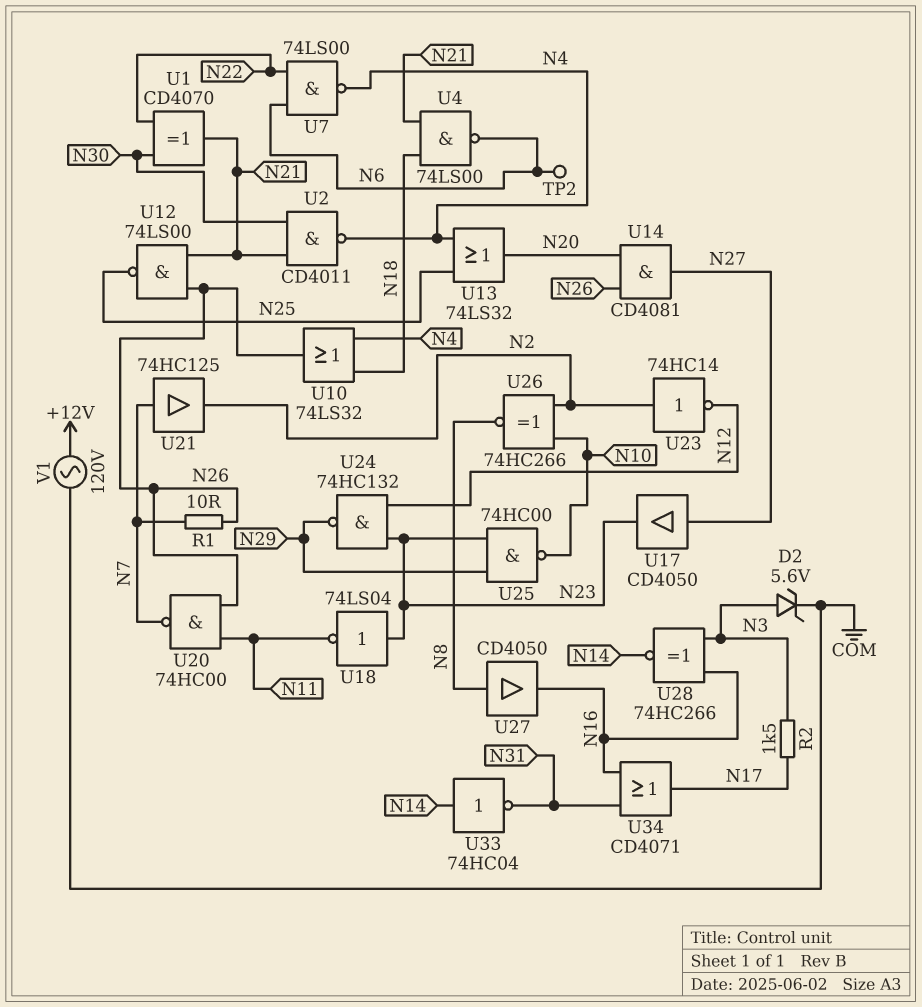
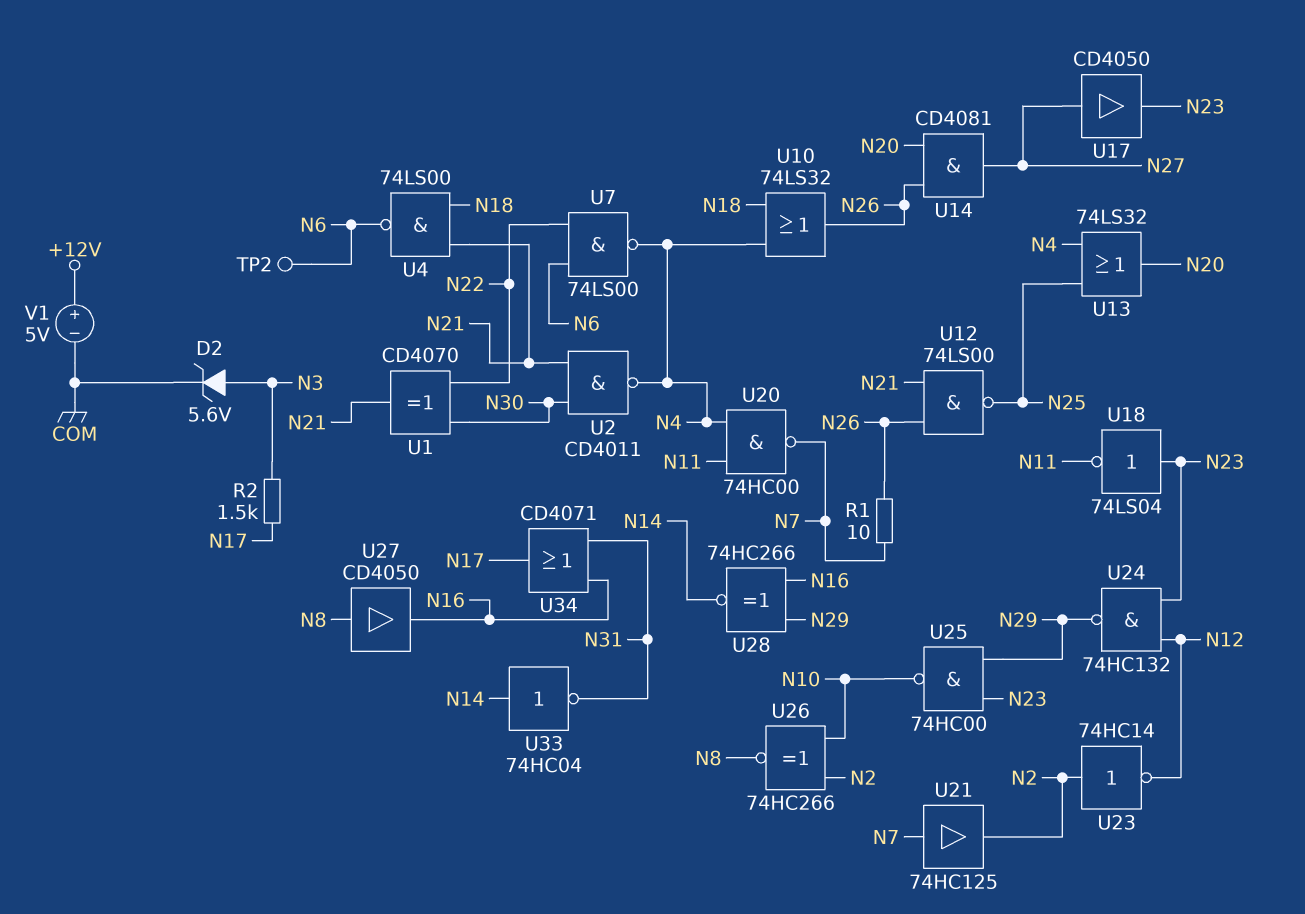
U20: NAND 74HC00 (in N11, in N26, out N7) -> NAND 74HC00 (in N4, in N11, out N7)
U28: XNOR 74HC266 (in N3, in N16, out N14) -> XNOR 74HC266 (in N16, in N29, out N14)
V1: AC 120V (+12V, COM) -> 5V (plus +12V, minus COM)

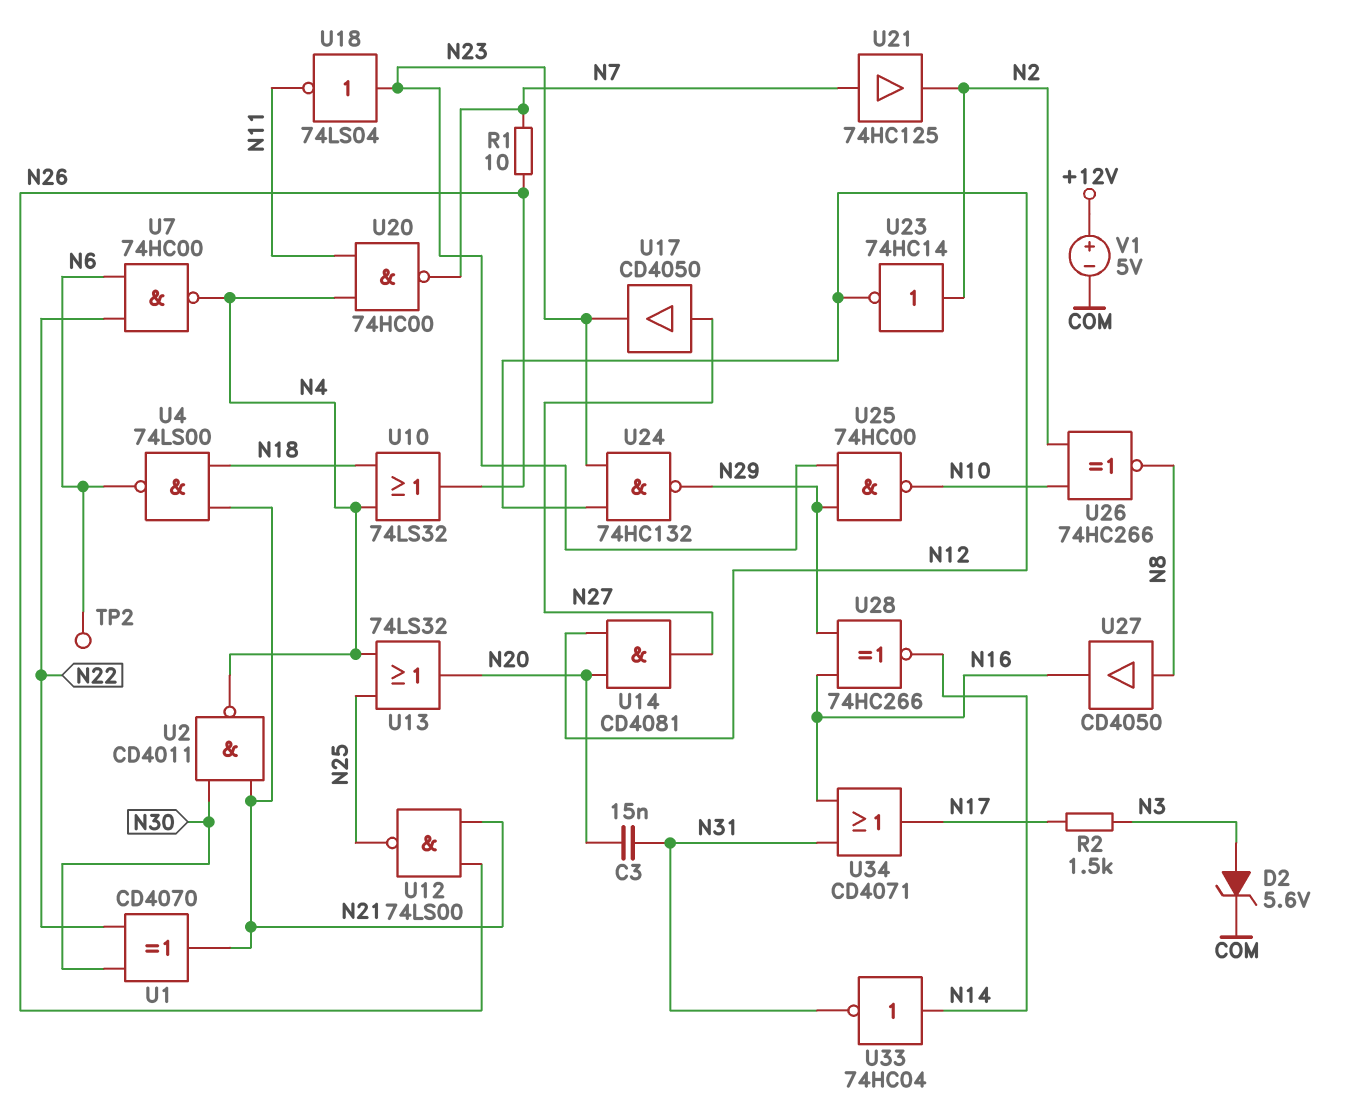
C3: none -> 15nF (N20, N31)
U7: NAND 74LS00 (in N6, in N22, out N4) -> NAND 74HC00 (in N6, in N22, out N4)
U14: AND CD4081 (in N20, in N26, out N27) -> AND CD4081 (in N12, in N20, out N27)

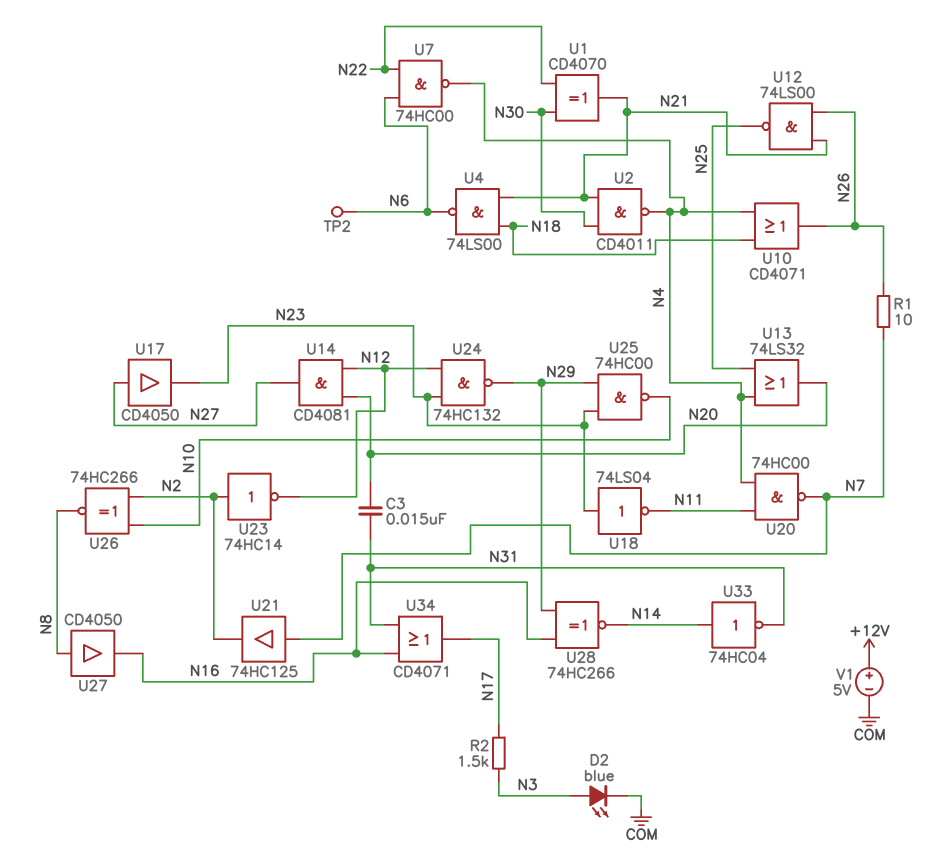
D2: zener 5.6V (A N3, K COM) -> LED blue (A N3, K COM)
U10: OR 74LS32 (in N4, in N18, out N26) -> OR CD4071 (in N4, in N18, out N26)

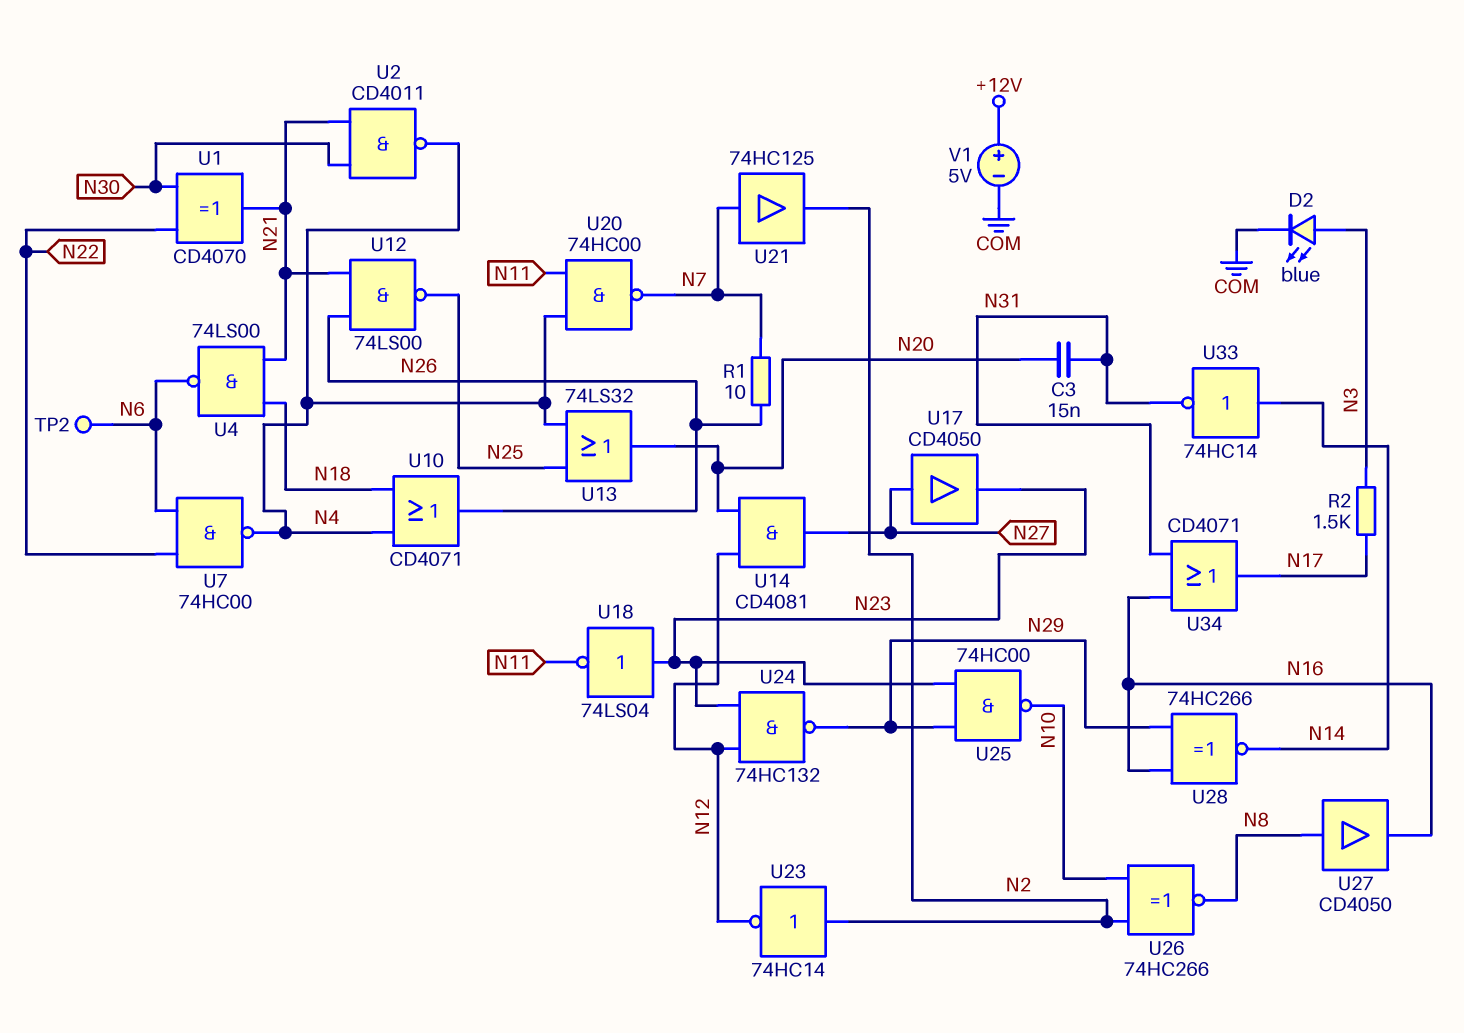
U33: NOT 74HC04 (in N14, out N31) -> NOT 74HC14 (in N14, out N31)

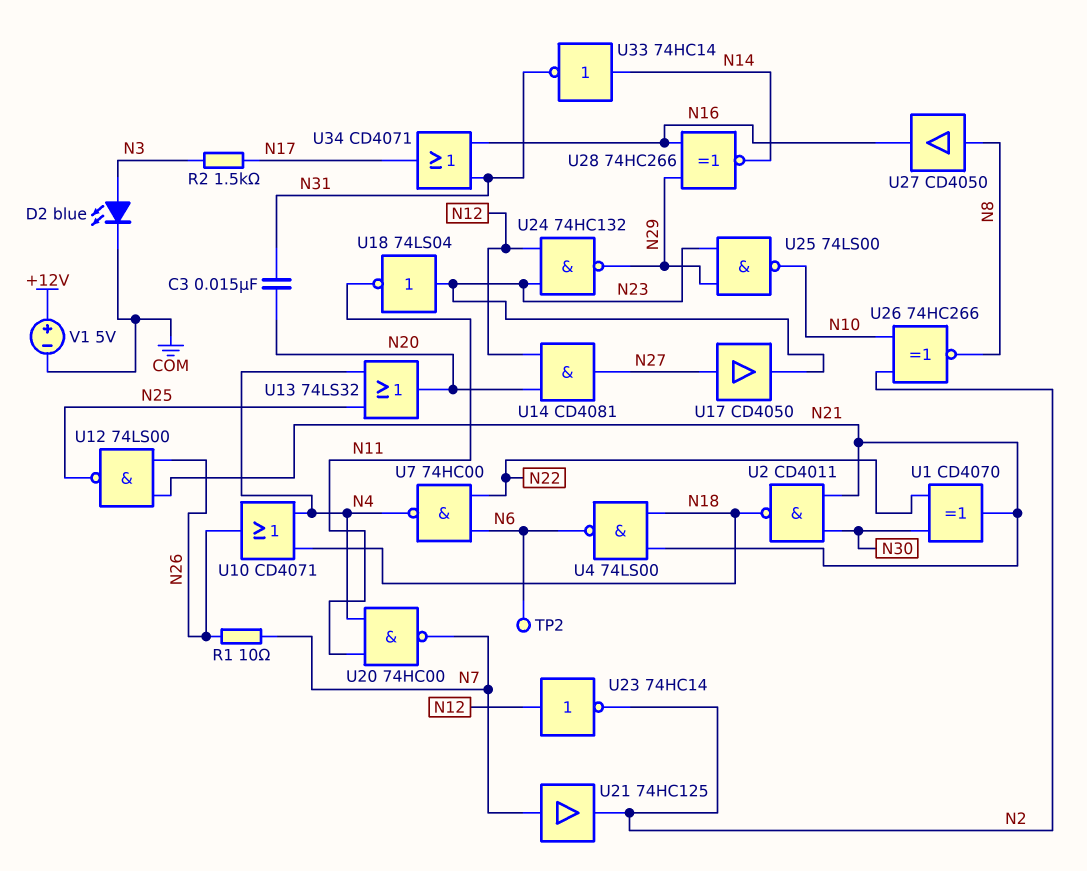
U2: NAND CD4011 (in N21, in N30, out N4) -> NAND CD4011 (in N21, in N30, out N18)
U23: NOT 74HC14 (in N2, out N12) -> NOT 74HC14 (in N12, out N2)
U25: NAND 74HC00 (in N23, in N29, out N10) -> NAND 74LS00 (in N23, in N29, out N10)

